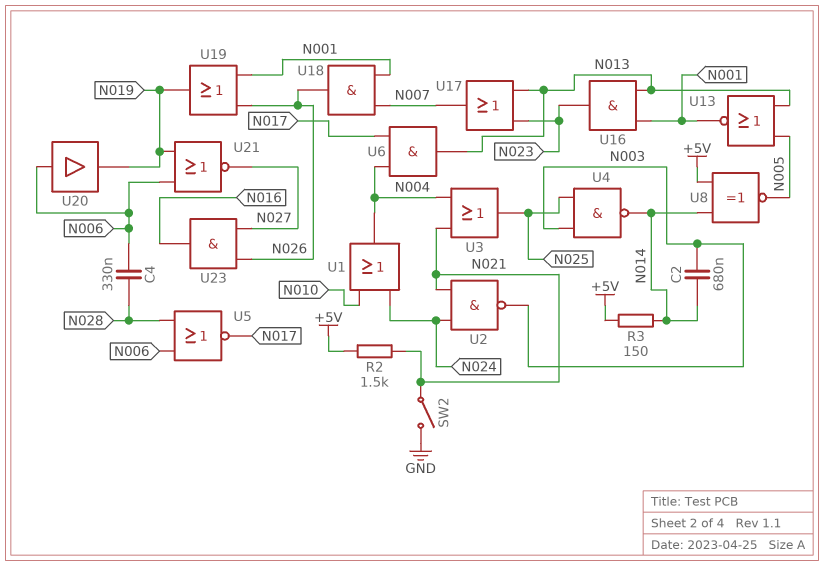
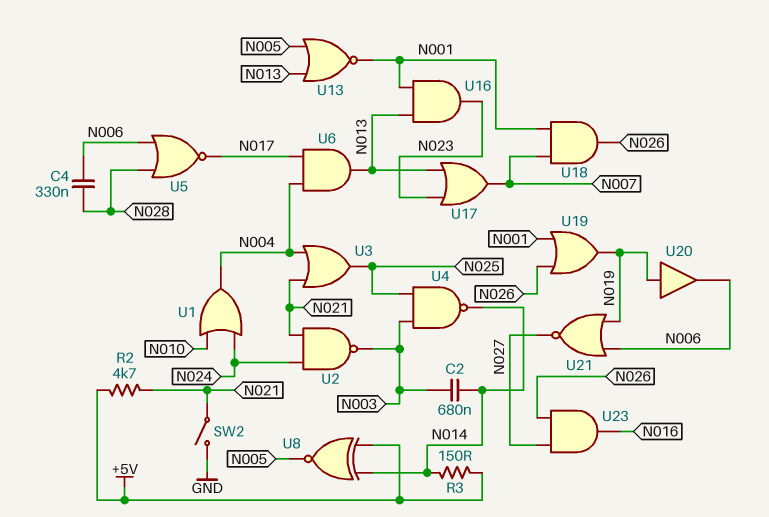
R2: 1.5k (+5V, N021) -> 4.7k (+5V, N021)
U20: buffer (in N006, out N019) -> buffer (in N019, out N006)

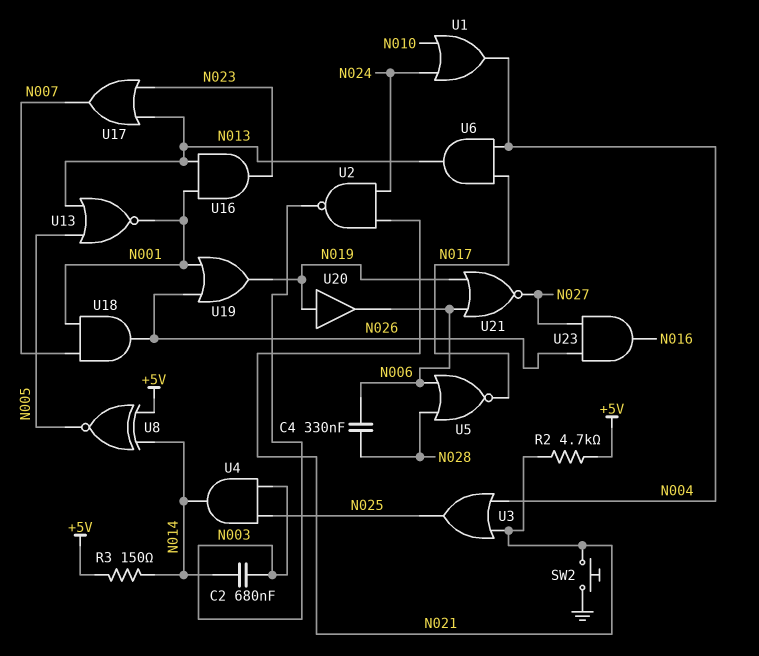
SW2: switch (GND, N021) -> button (GND, N021)
U4: NAND (in N003, in N025, out N014) -> AND (in N003, in N025, out N014)

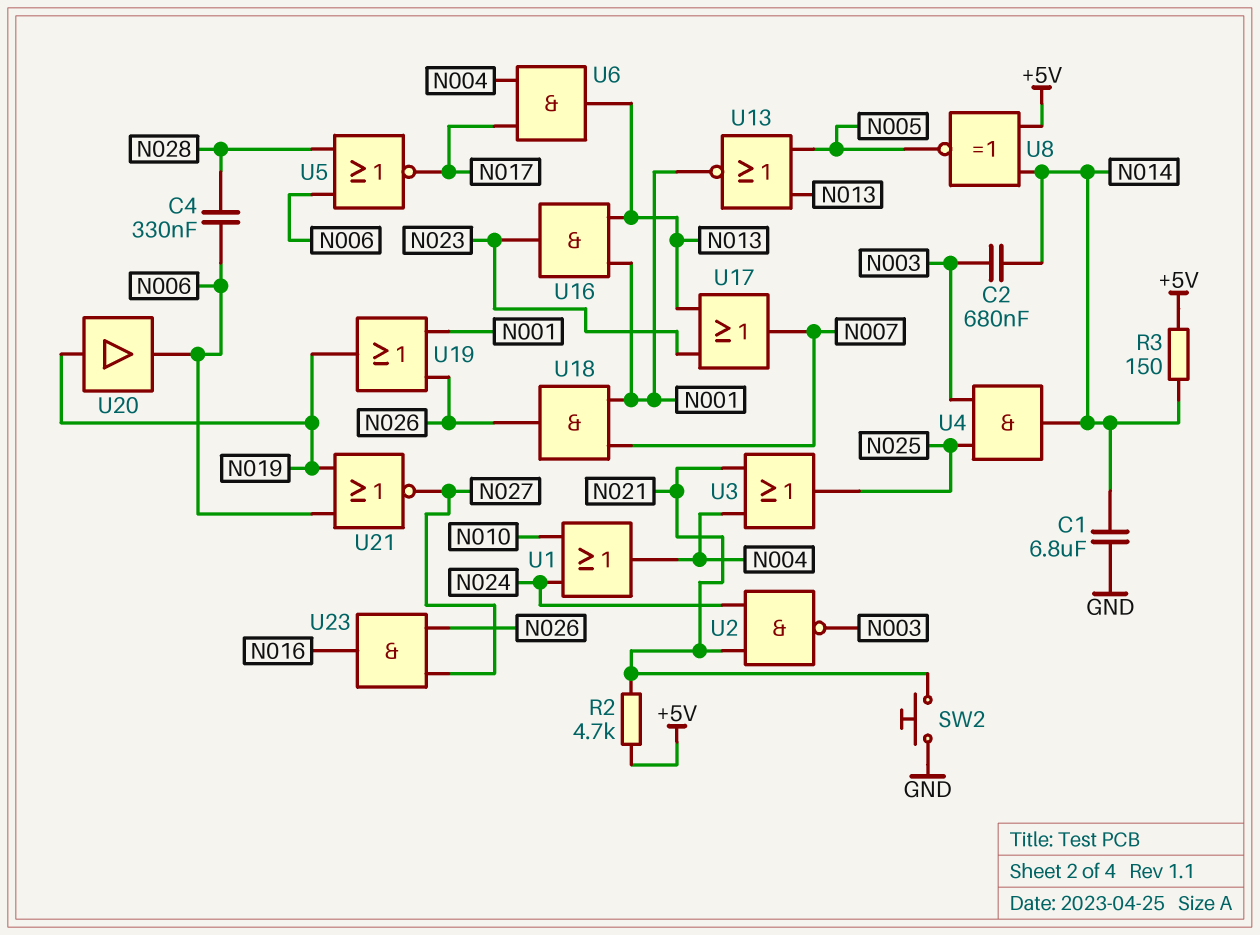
C1: none -> 6.8uF (GND, N014)

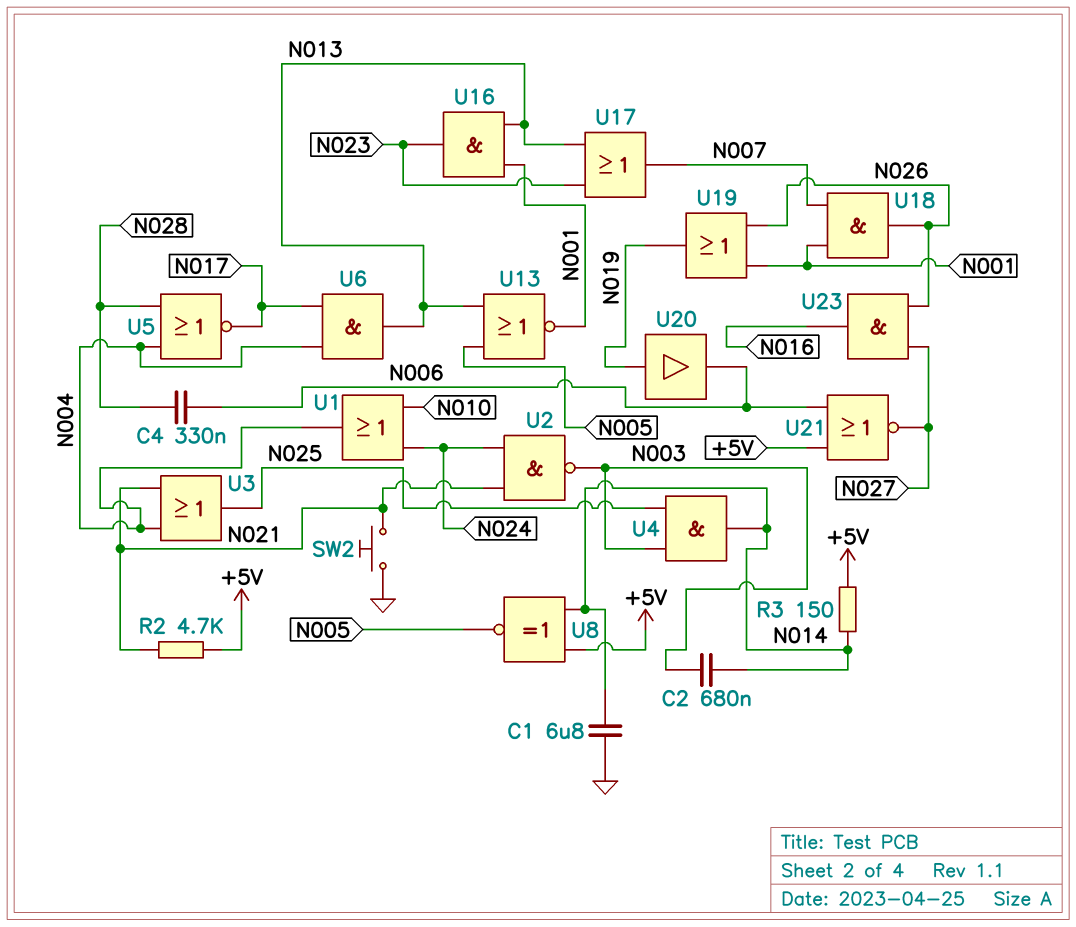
U5: NOR (in N006, in N028, out N017) -> NOR (in N004, in N028, out N017)
U21: NOR (in N006, in N019, out N027) -> NOR (in +5V, in N006, out N027)

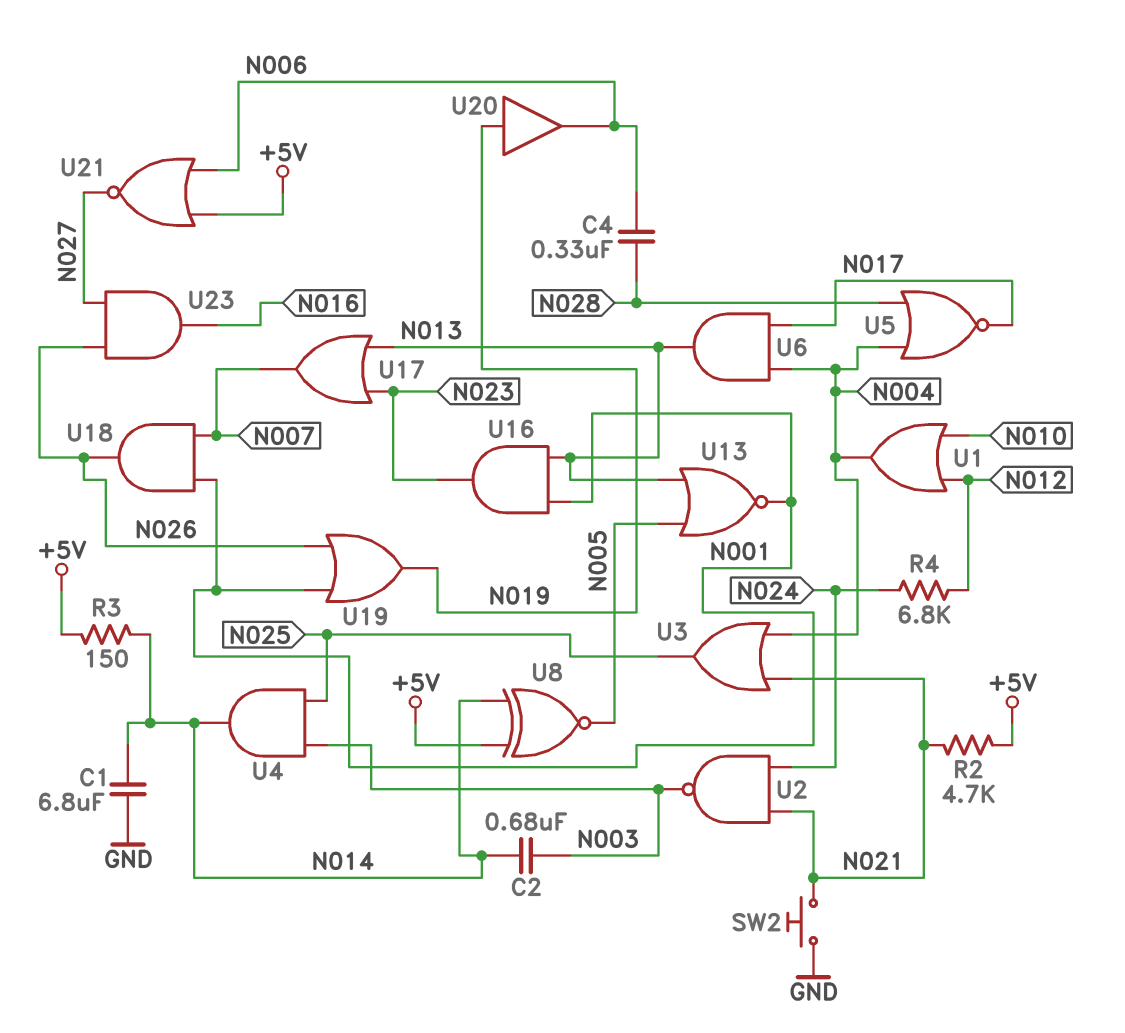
R4: none -> 6.8k (N012, N024)
U1: OR (in N010, in N024, out N004) -> OR (in N010, in N012, out N004)

